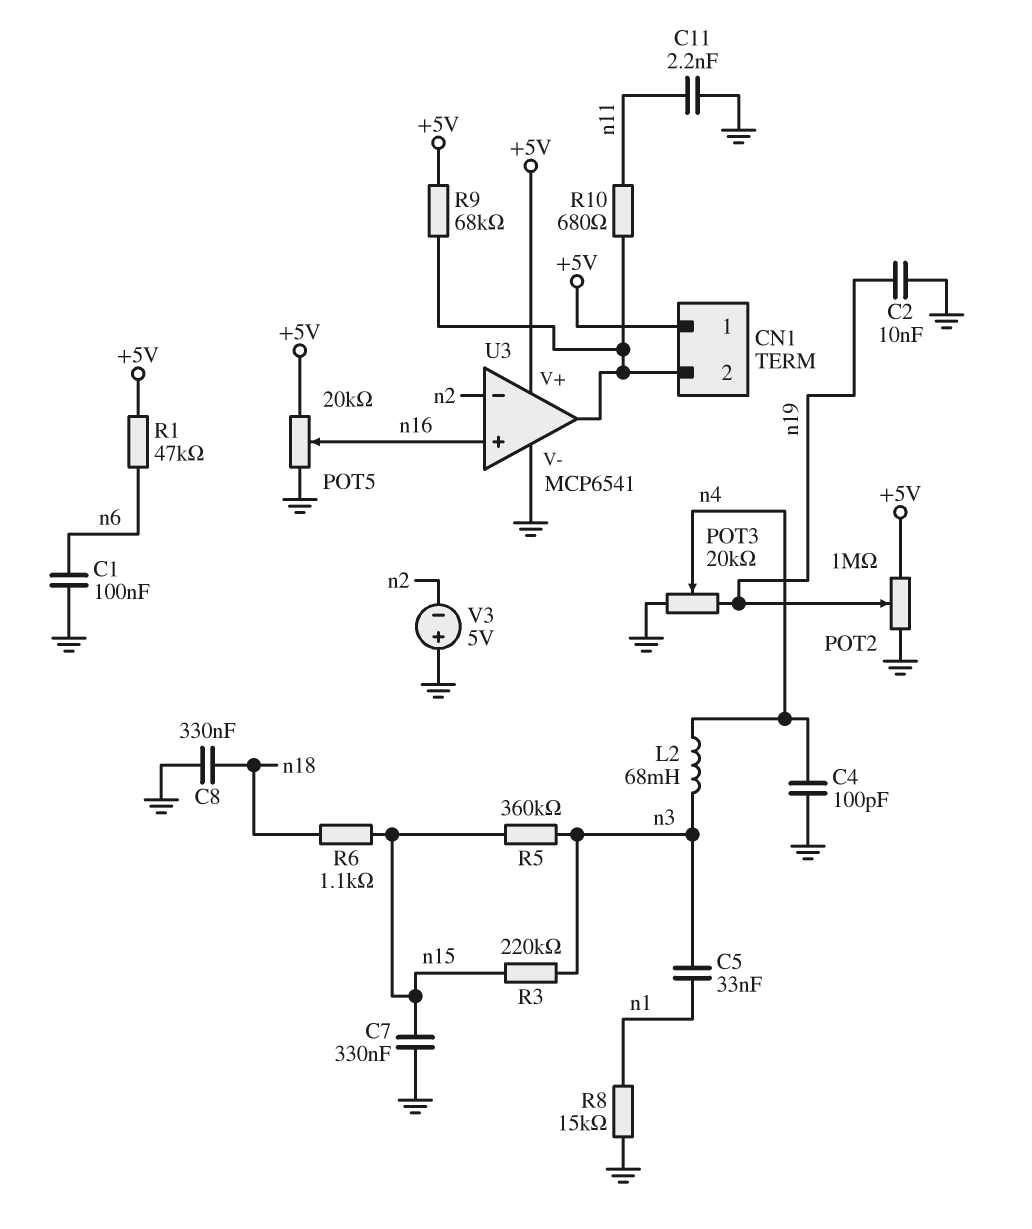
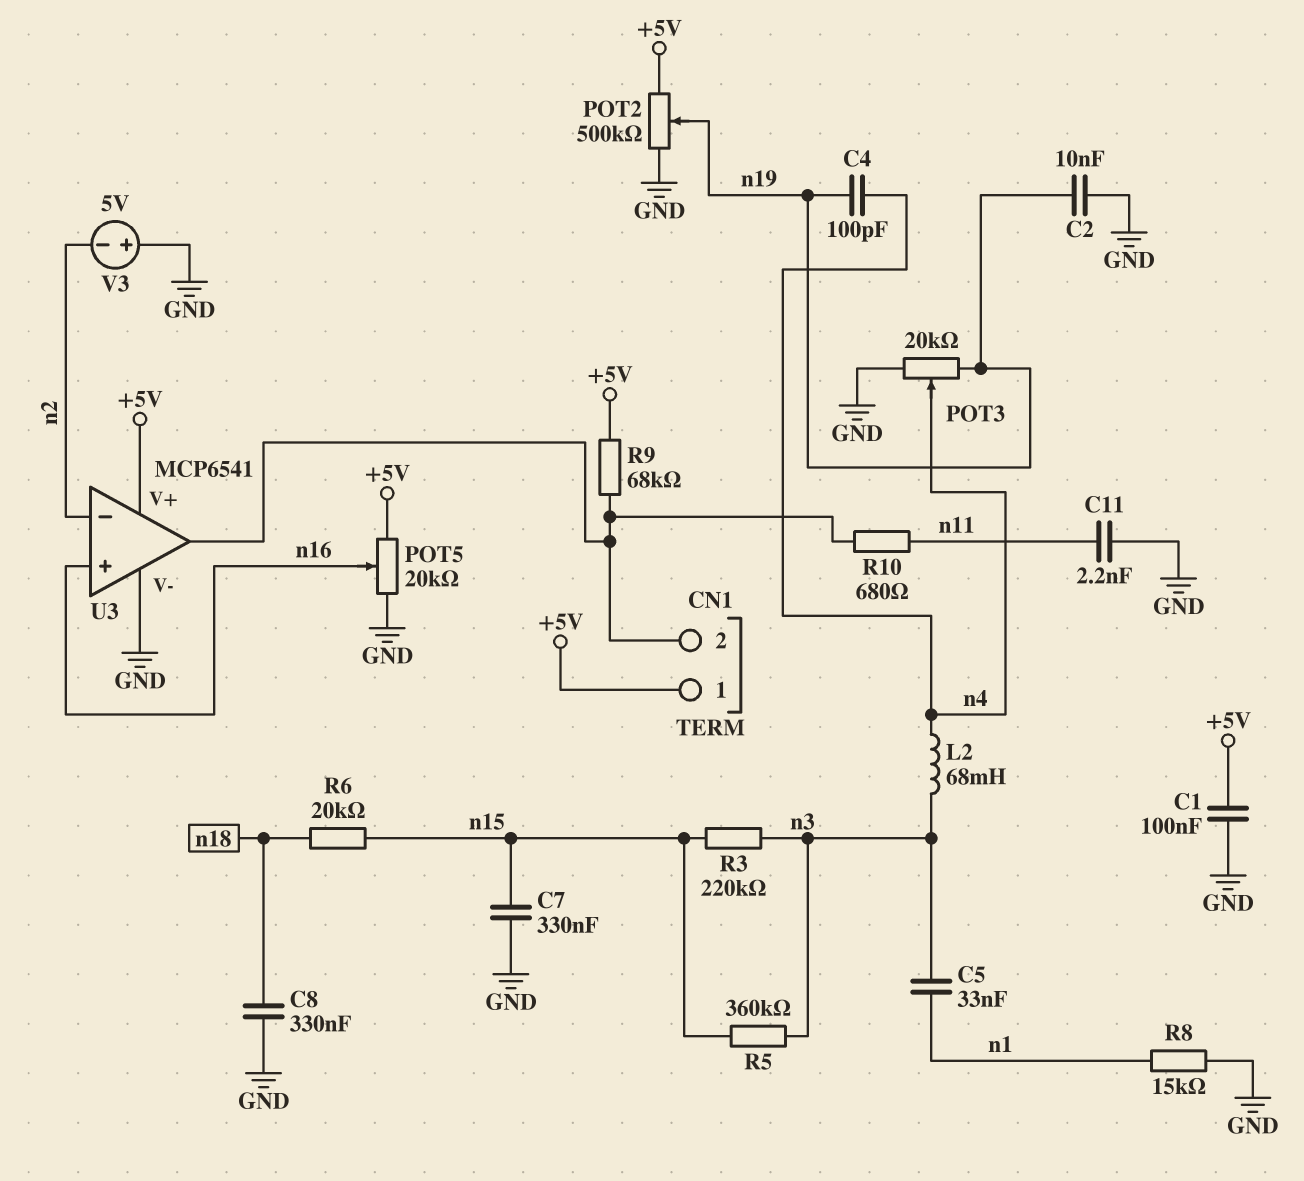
C1: 100nF (GND, n6) -> 100nF (+5V, GND)
C4: 100pF (GND, n4) -> 100pF (n4, n19)
POT2: 1M (+5V, GND, wiper n19) -> 500k (+5V, GND, wiper n19)
R1: 47k (+5V, n6) -> none
R6: 1.1k (n15, n18) -> 20k (n15, n18)

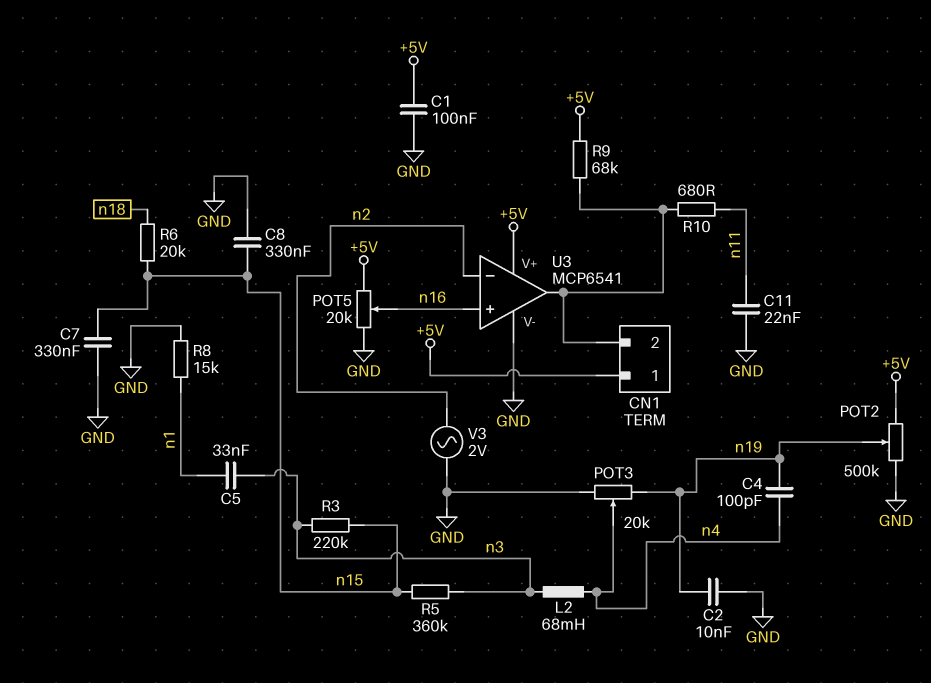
C8: 330nF (GND, n18) -> 330nF (GND, n15)
C11: 2.2nF (GND, n11) -> 22nF (GND, n11)
V3: 5V (plus GND, minus n2) -> AC 2V (GND, n2)

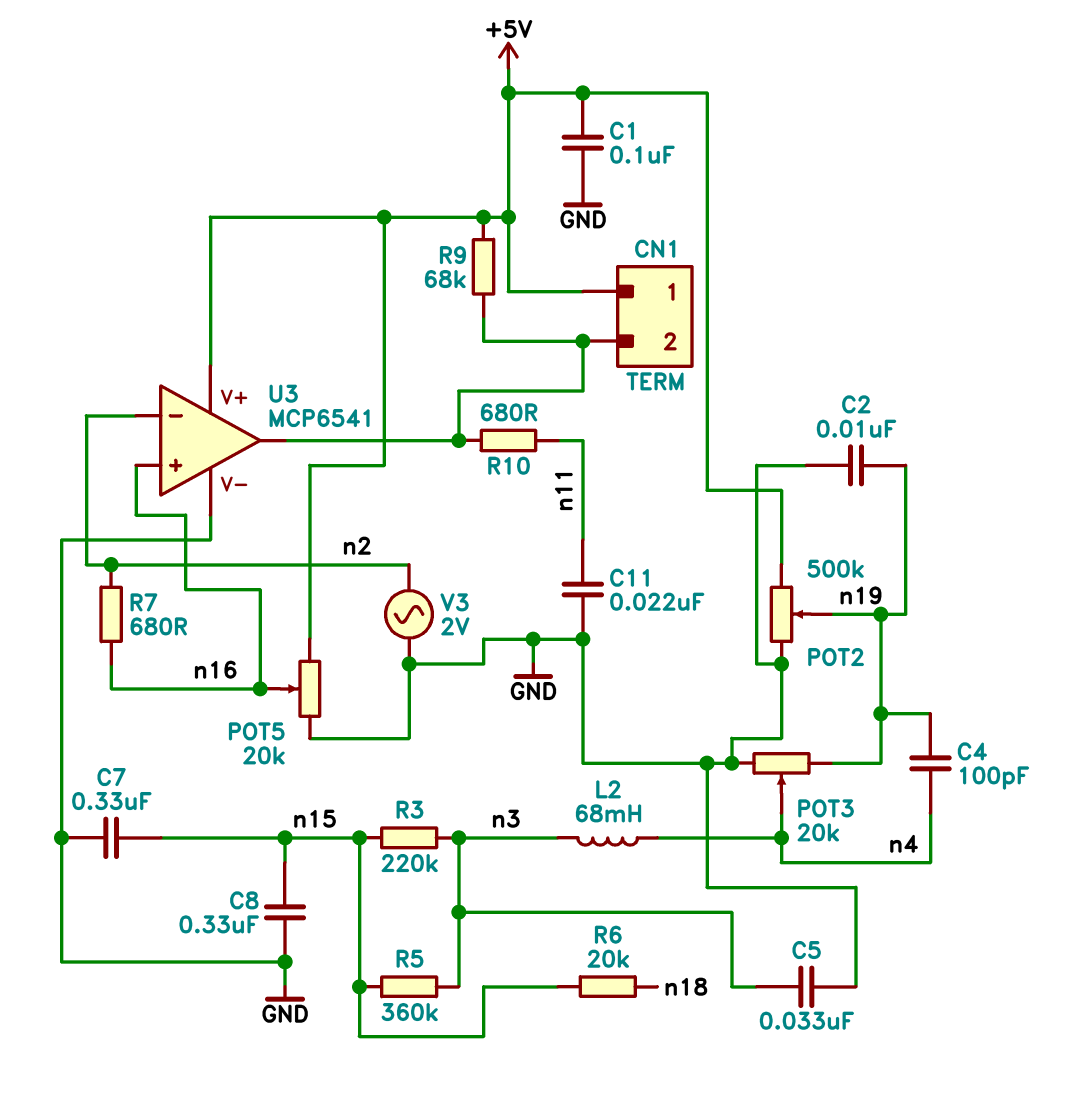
C5: 33nF (n1, n3) -> 33nF (GND, n3)
R7: none -> 680 (n2, n16)
R8: 15k (GND, n1) -> none

